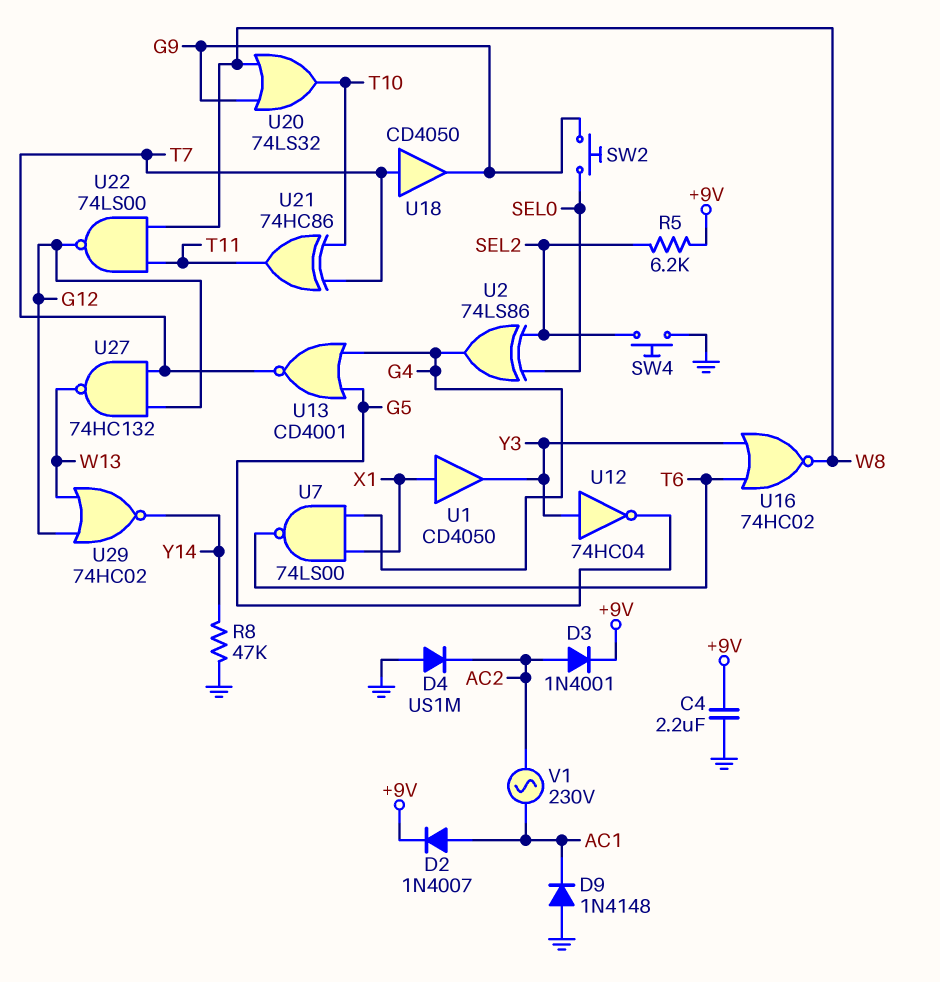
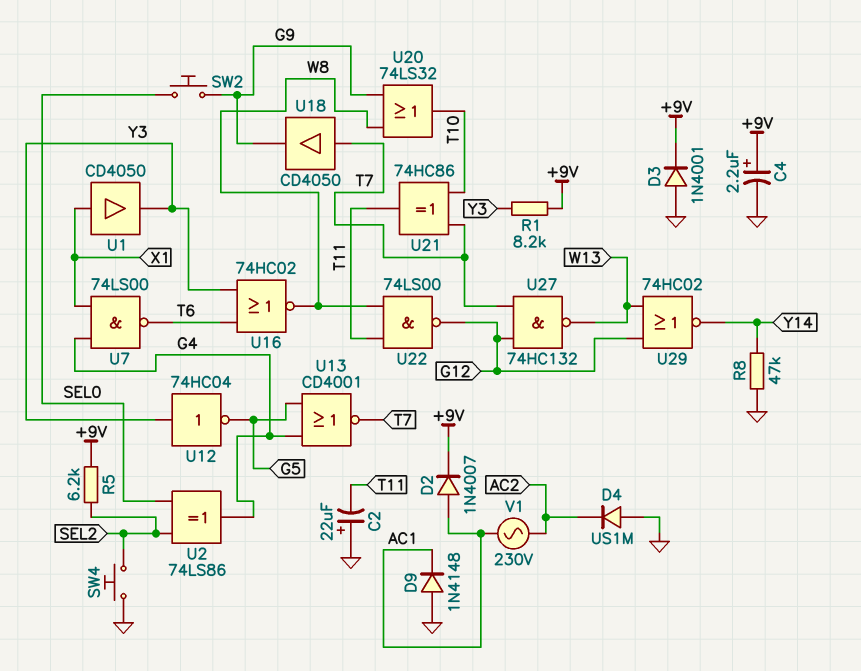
C2: none -> 22uF (plus GND, minus T11)
C4: 2.2uF (+9V, GND) -> 2.2uF (plus +9V, minus GND)
D3: diode 1N4001 (A AC2, K +9V) -> diode 1N4001 (A GND, K +9V)
R1: none -> 8.2k (+9V, Y3)

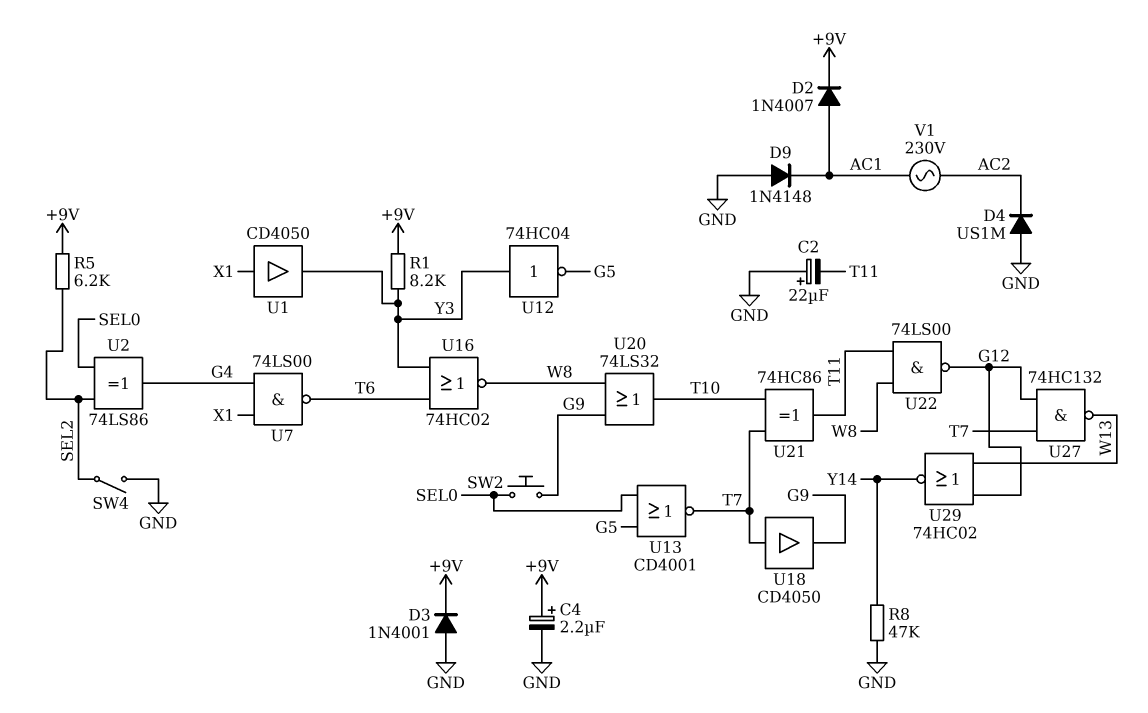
SW4: button (GND, SEL2) -> switch (GND, SEL2)
U13: NOR CD4001 (in G4, in G5, out T7) -> NOR CD4001 (in G5, in SEL0, out T7)

